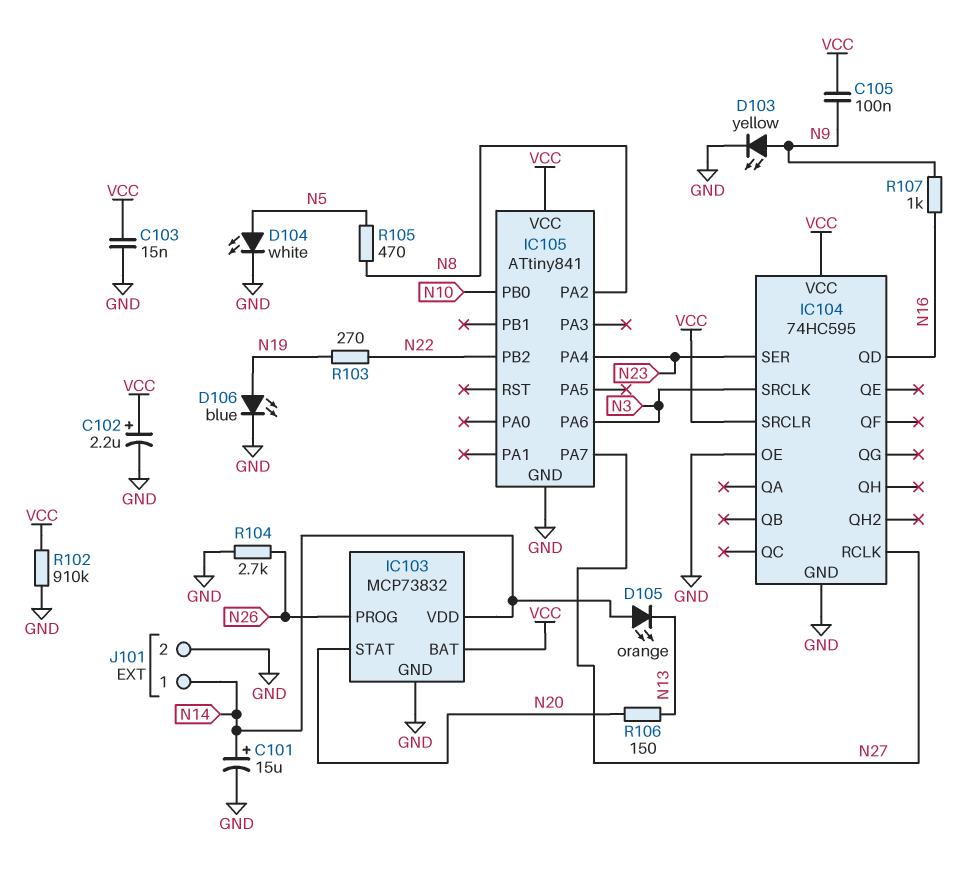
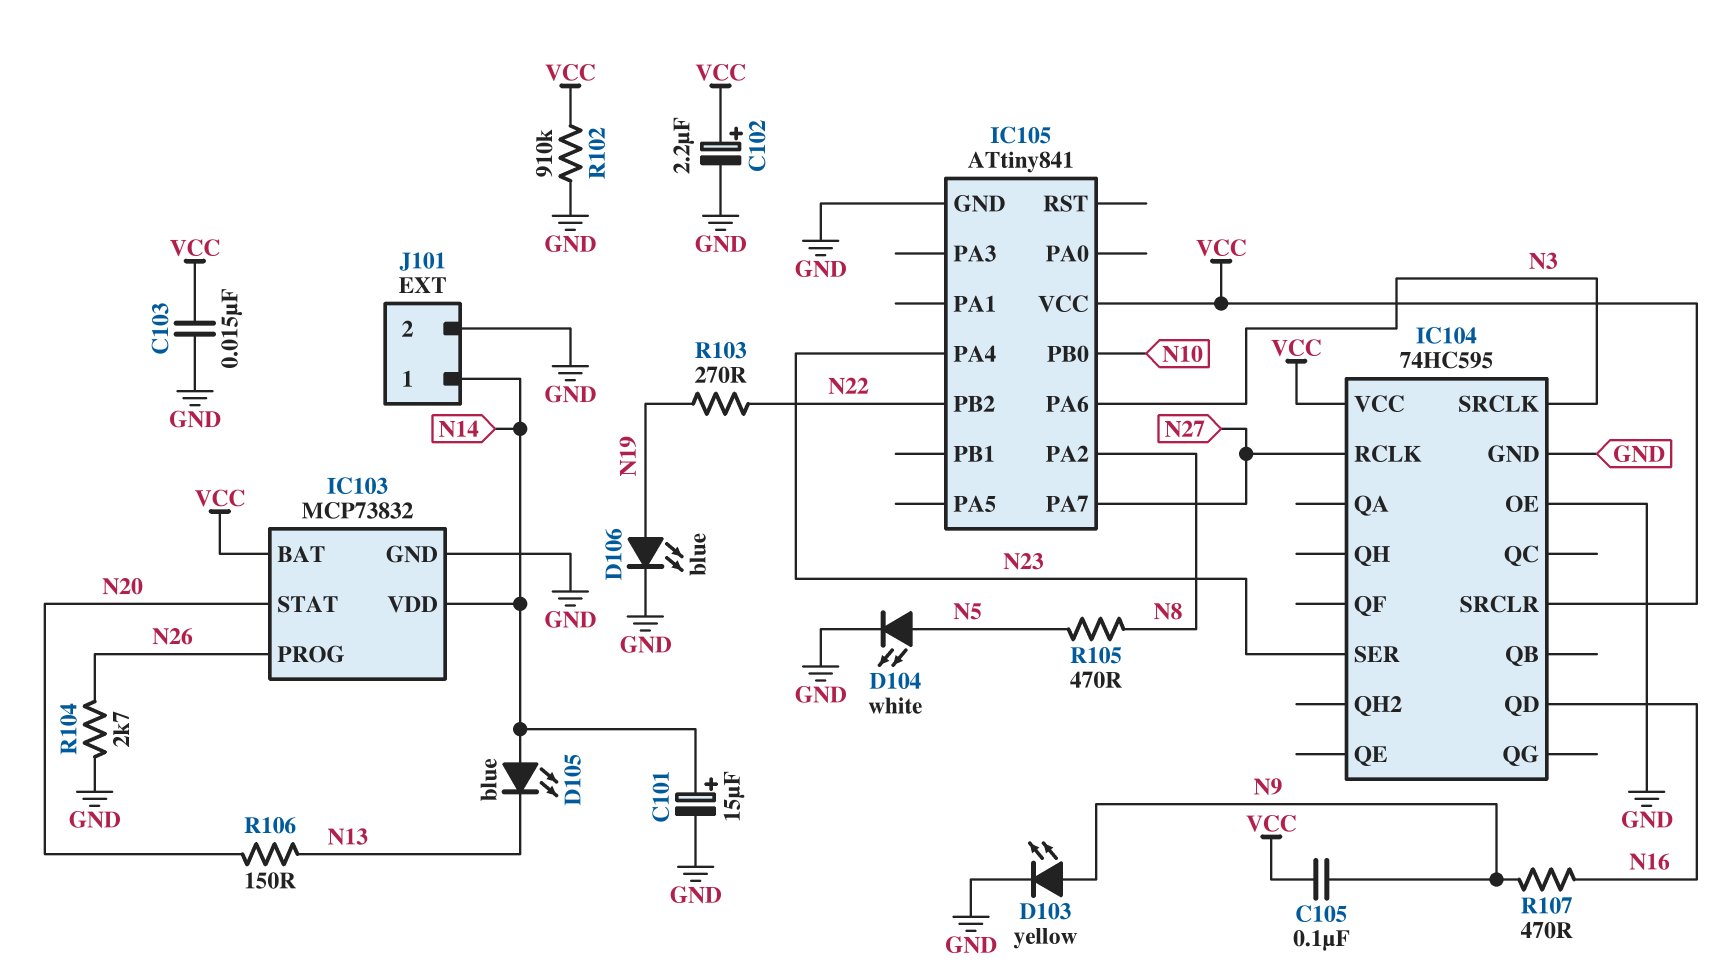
D105: LED orange (A N14, K N13) -> LED blue (A N14, K N13)
R107: 1k (N9, N16) -> 470 (N9, N16)

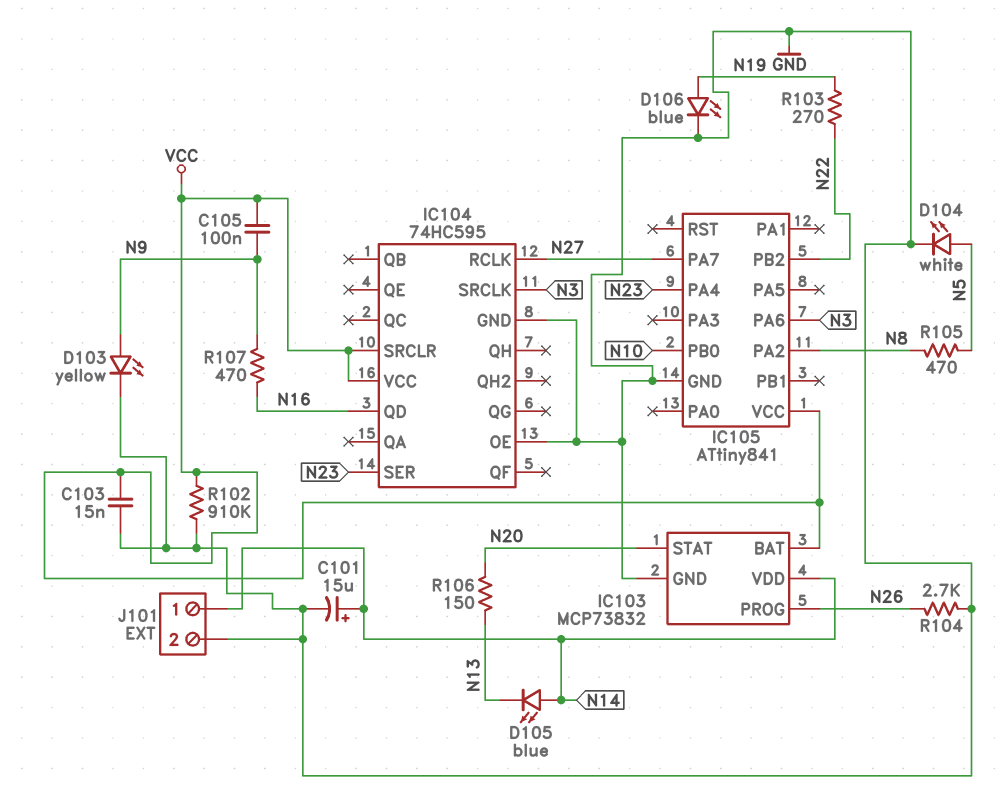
C102: 2.2uF (plus VCC, minus GND) -> none

